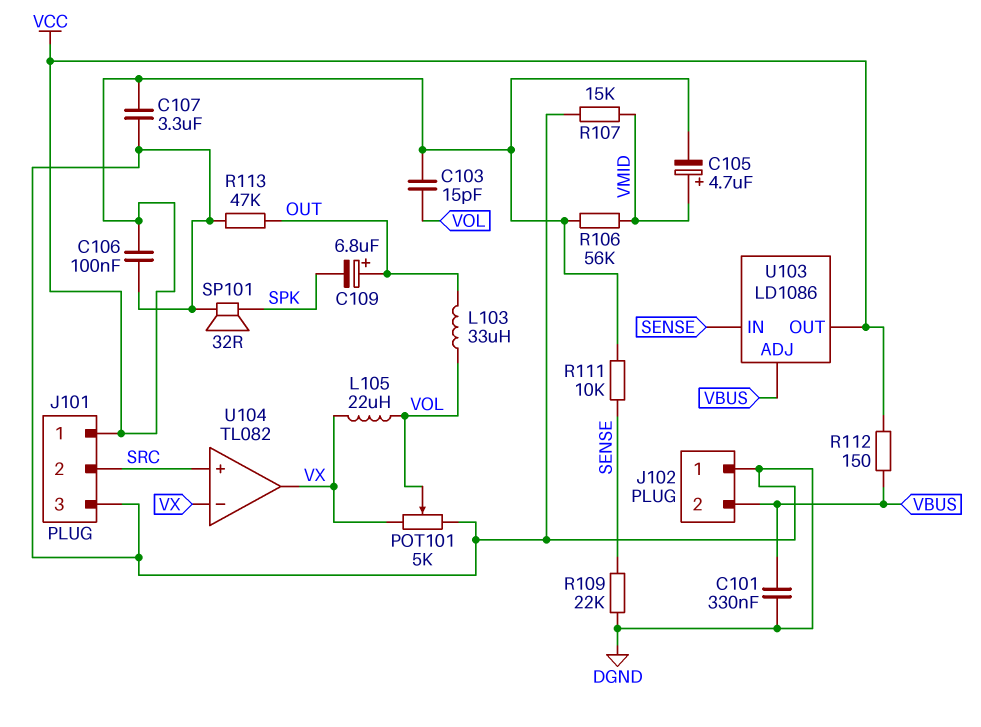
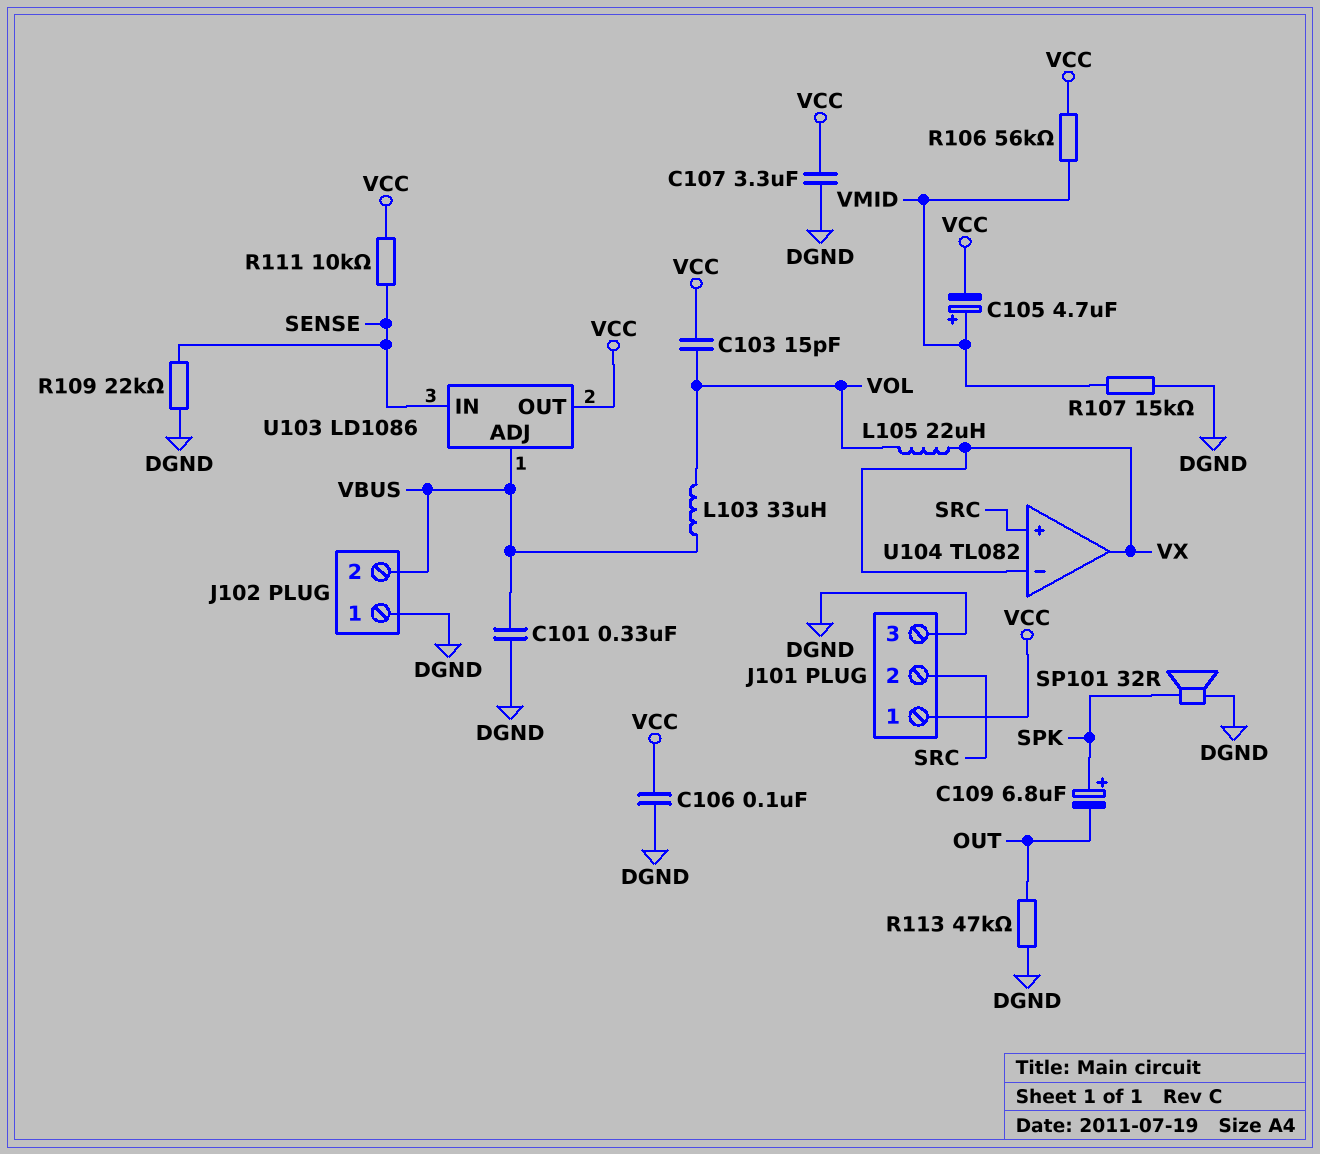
C109: 6.8uF (plus OUT, minus SPK) -> 6.8uF (plus SPK, minus OUT)
L103: 33uH (OUT, VOL) -> 33uH (VBUS, VOL)
POT101: 5k (DGND, VX, wiper VOL) -> none
R112: 150 (VBUS, VCC) -> none

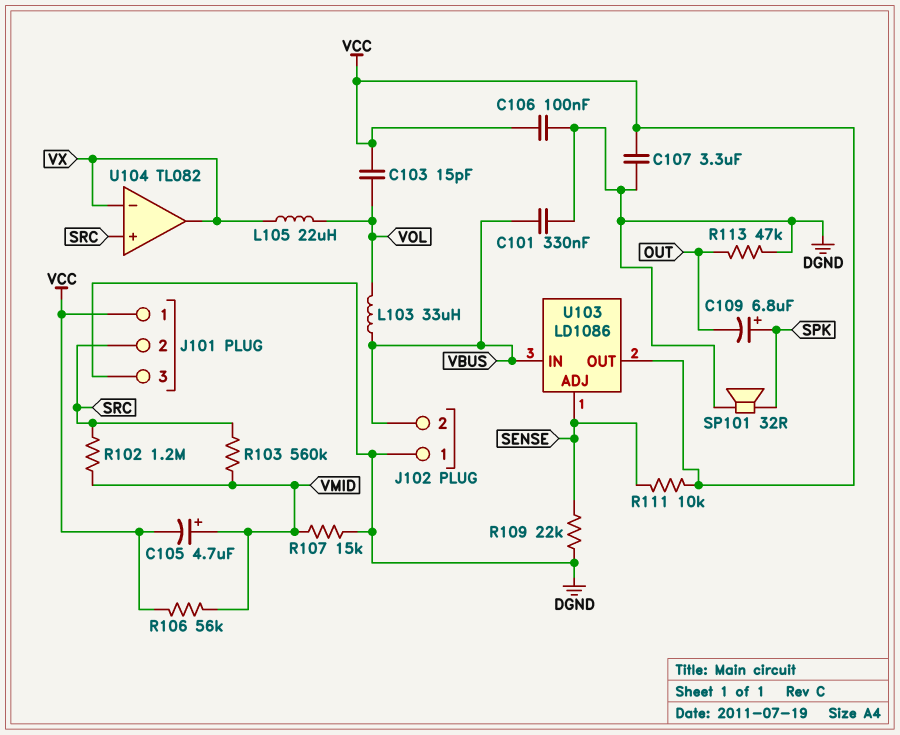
R102: none -> 1.2M (SRC, VMID)
R103: none -> 560k (SRC, VMID)
U103 pin ADJ: VBUS -> SENSE
U103 pin IN: SENSE -> VBUS

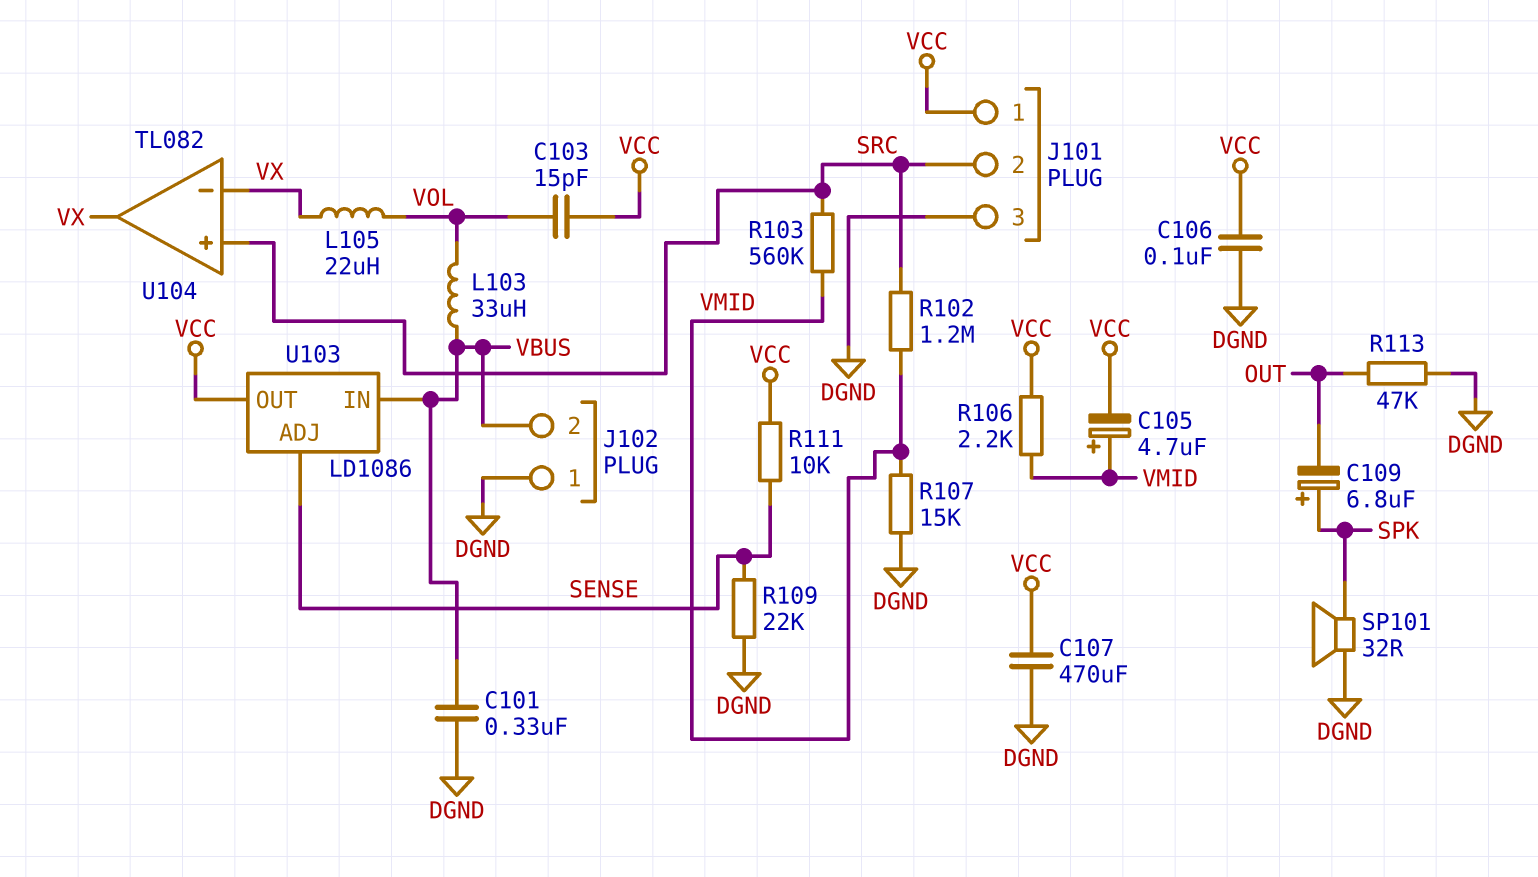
C107: 3.3uF (DGND, VCC) -> 470uF (DGND, VCC)
R106: 56k (VCC, VMID) -> 2.2k (VCC, VMID)

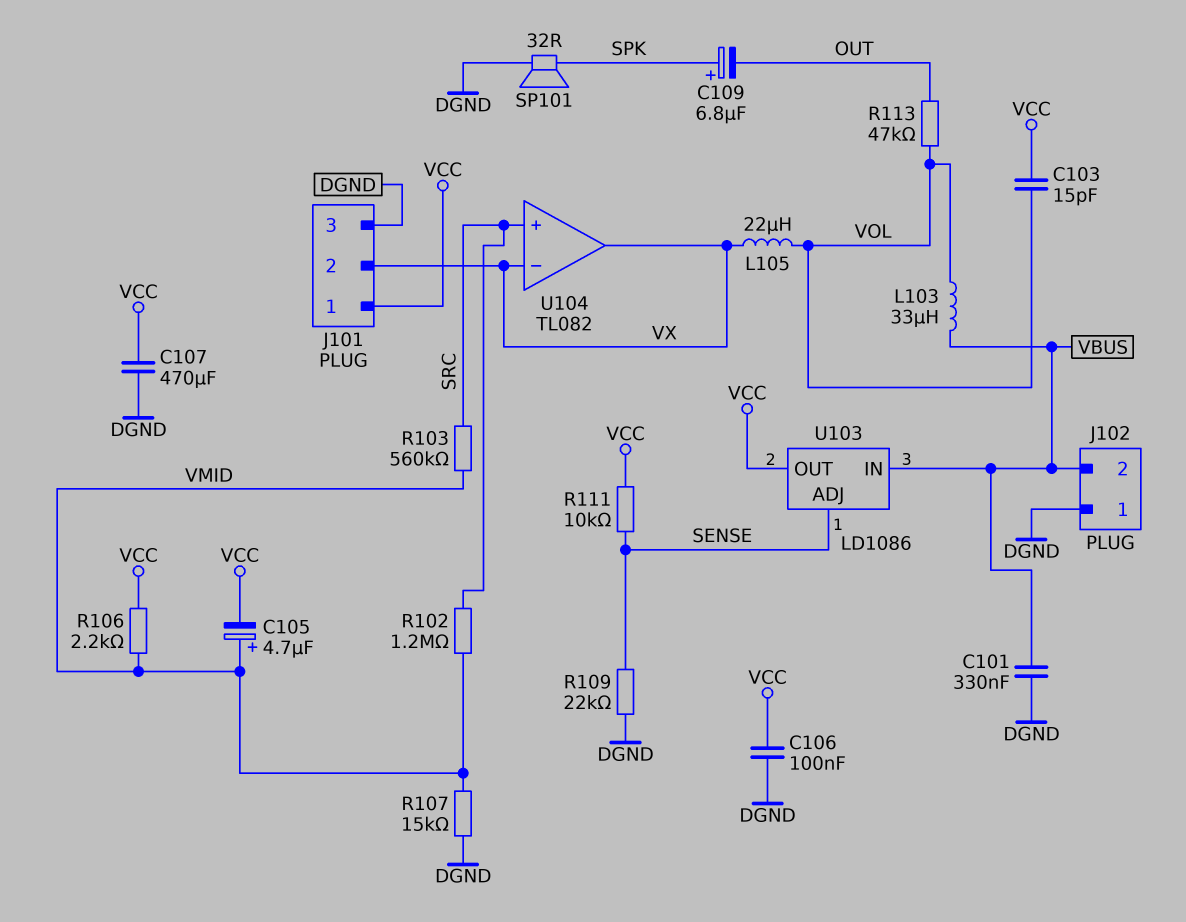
J101 pin 2: SRC -> VX
R113: 47k (DGND, OUT) -> 47k (OUT, VOL)

